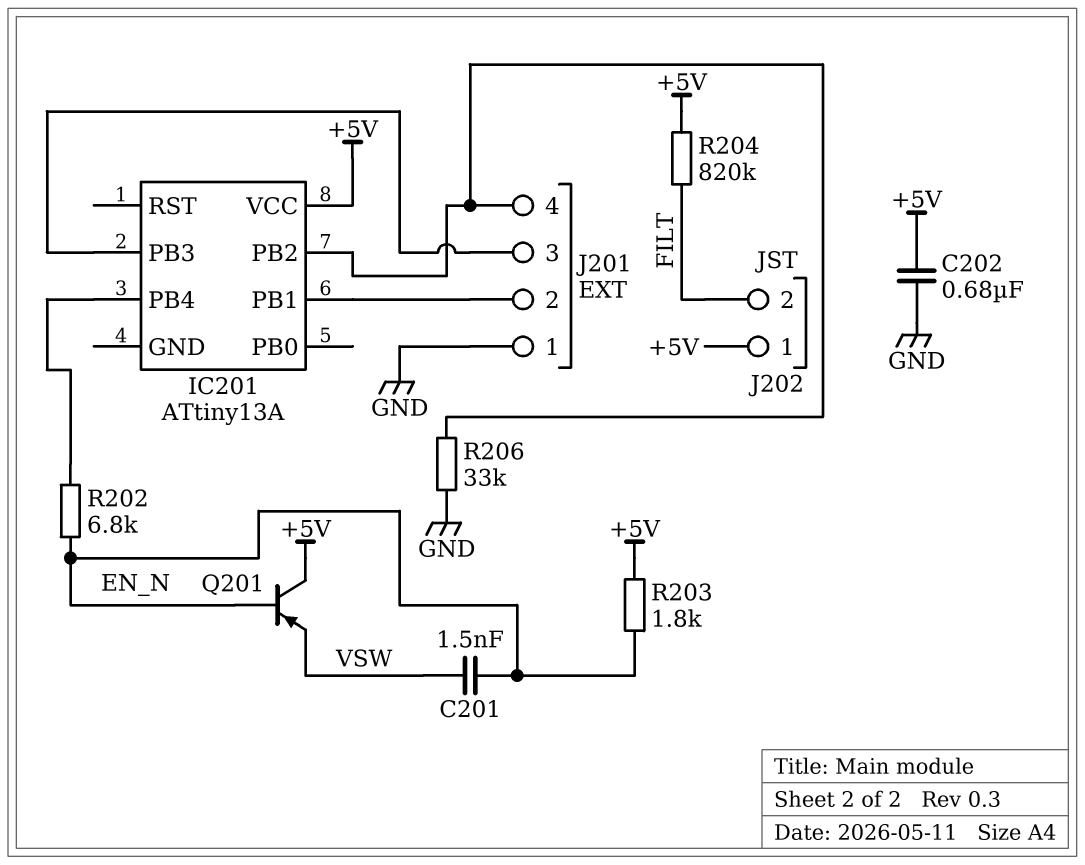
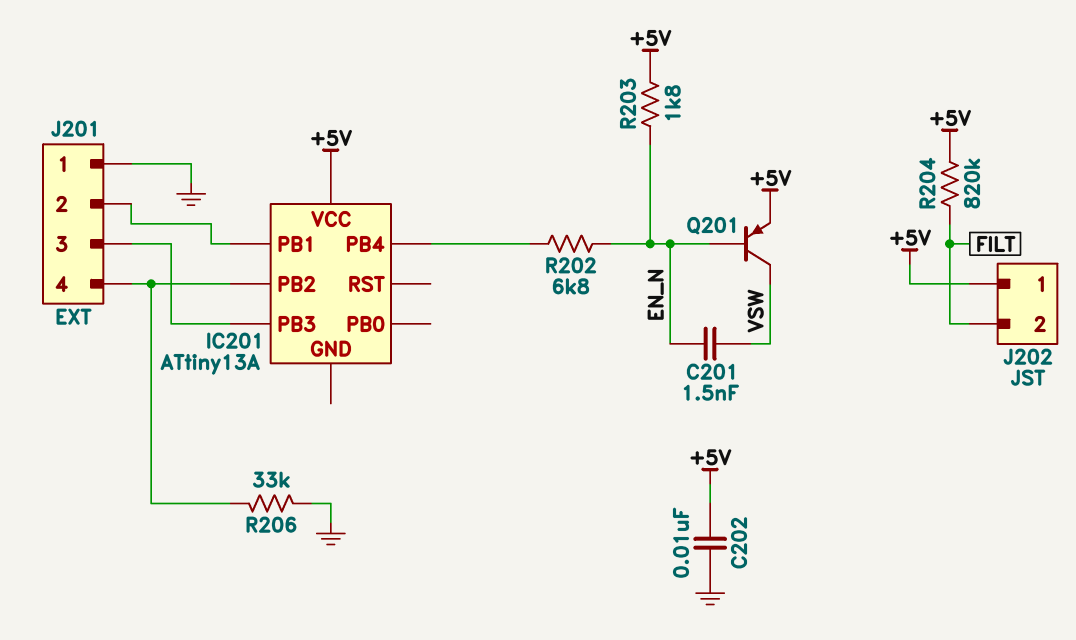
C202: 680nF (+5V, GND) -> 10nF (+5V, GND)
Q201: PNP (B EN_N, C +5V, E VSW) -> PNP (B EN_N, C VSW, E +5V)

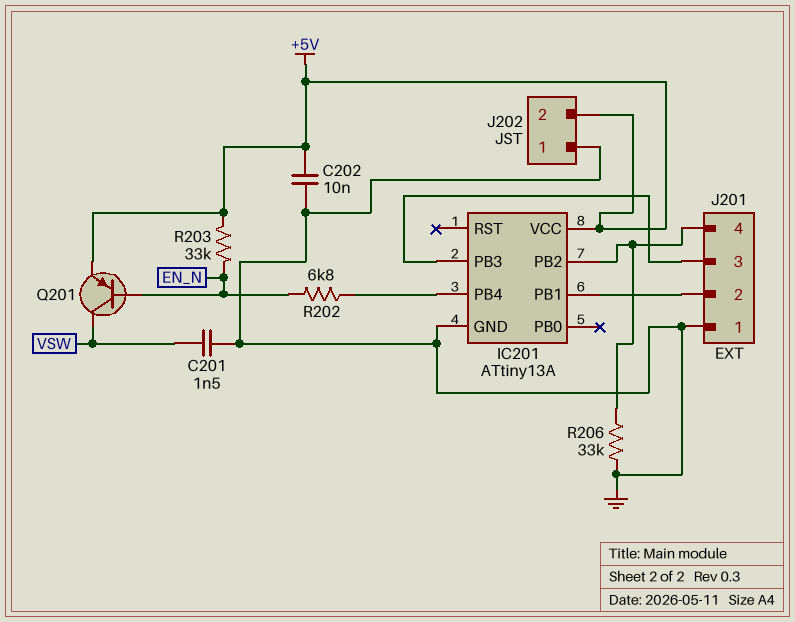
C201: 1.5nF (EN_N, VSW) -> 1.5nF (GND, VSW)
IC201 pin GND: none -> GND
J202 pin 1: +5V -> GND
J202 pin 2: FILT -> +5V
R203: 1.8k (+5V, EN_N) -> 33k (+5V, EN_N)
R204: 820k (+5V, FILT) -> none

